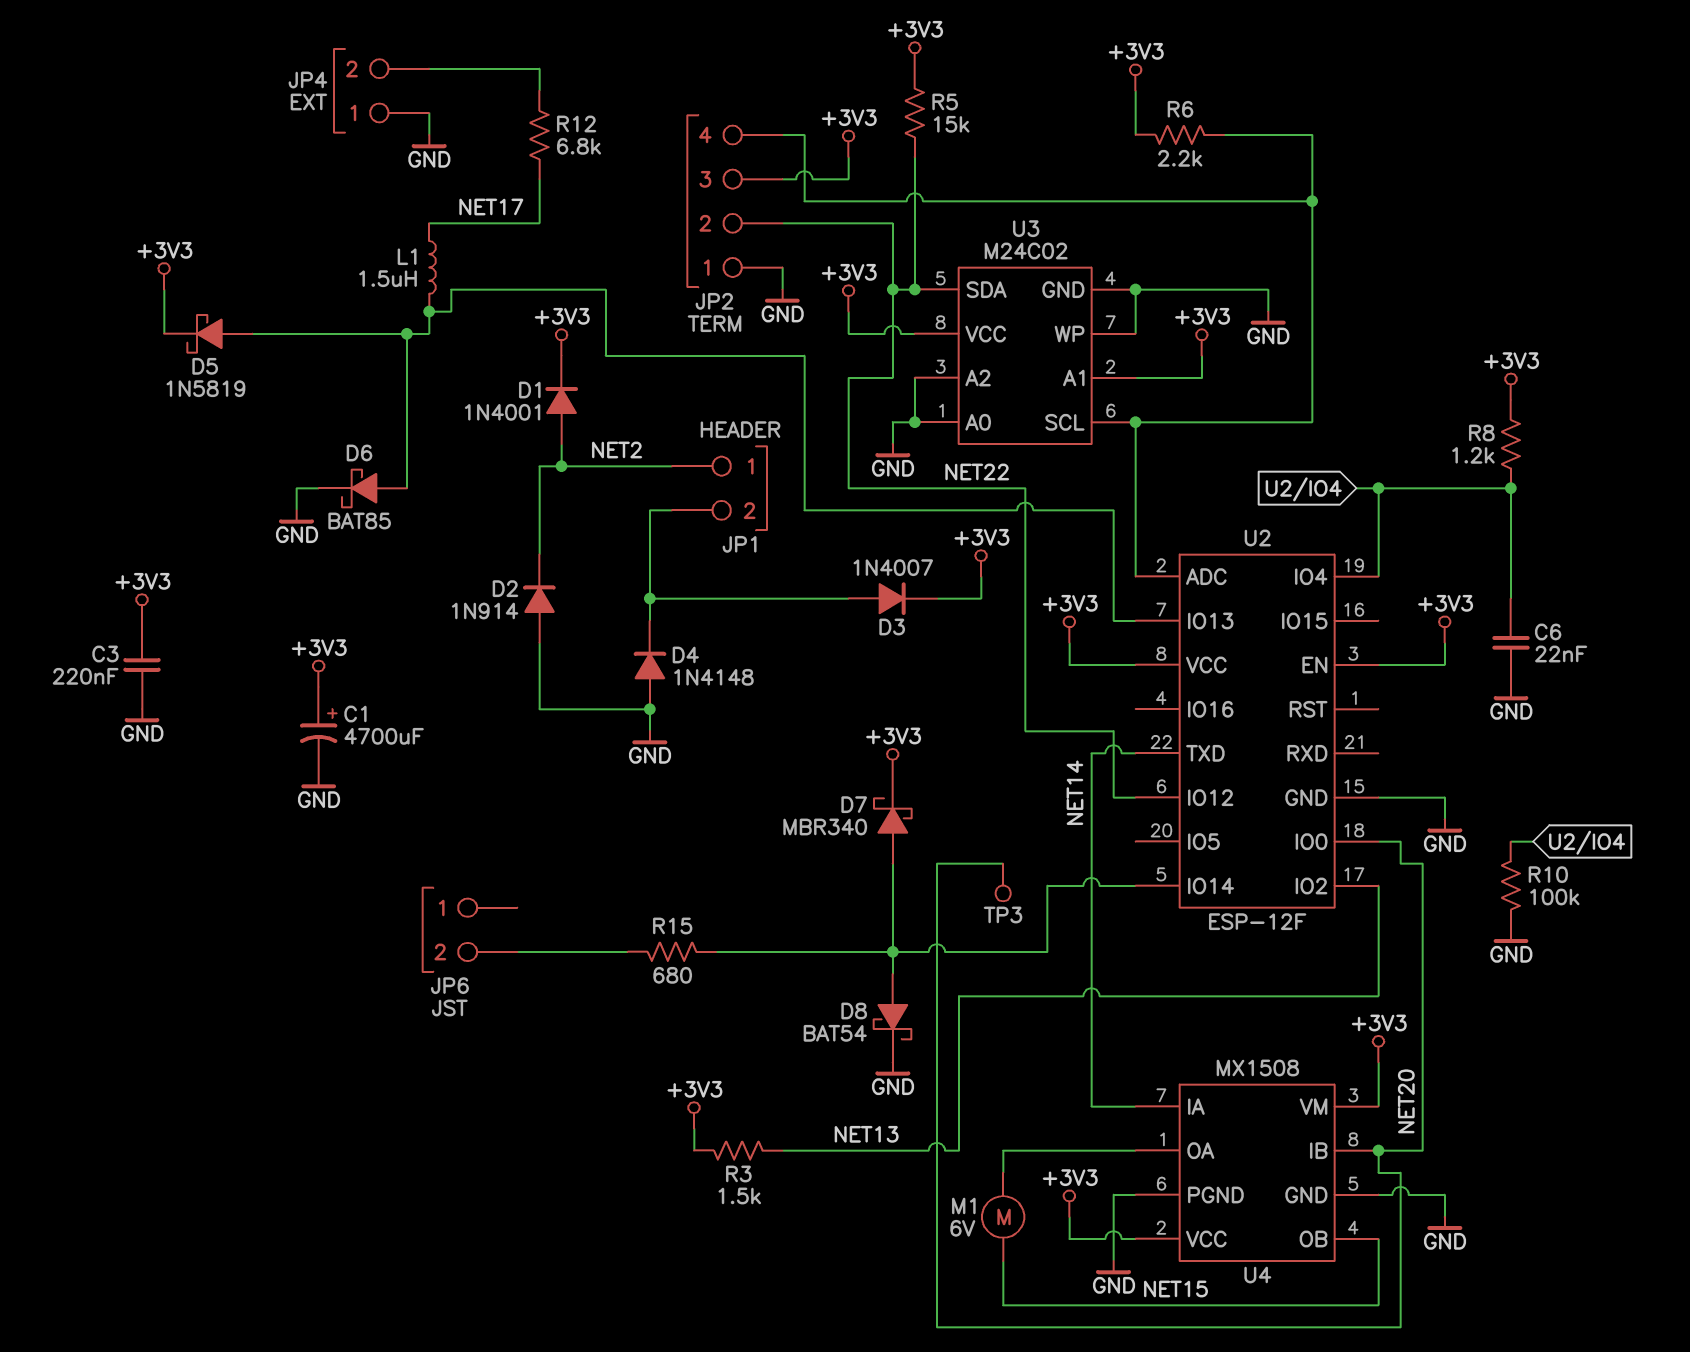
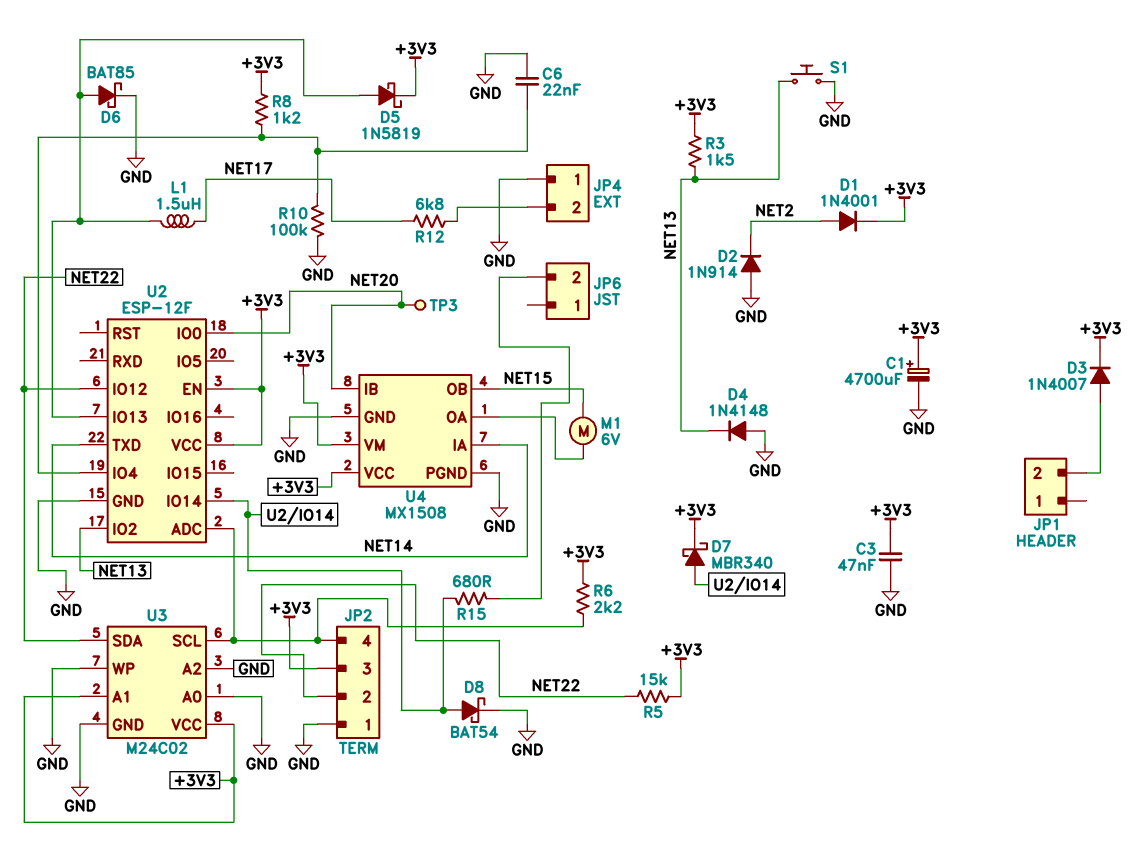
C3: 220nF (+3V3, GND) -> 47nF (+3V3, GND)
D4: diode 1N4148 (A GND, K JP1/2) -> diode 1N4148 (A GND, K NET13)
JP1 pin 1: NET2 -> none
S1: none -> button (GND, NET13)

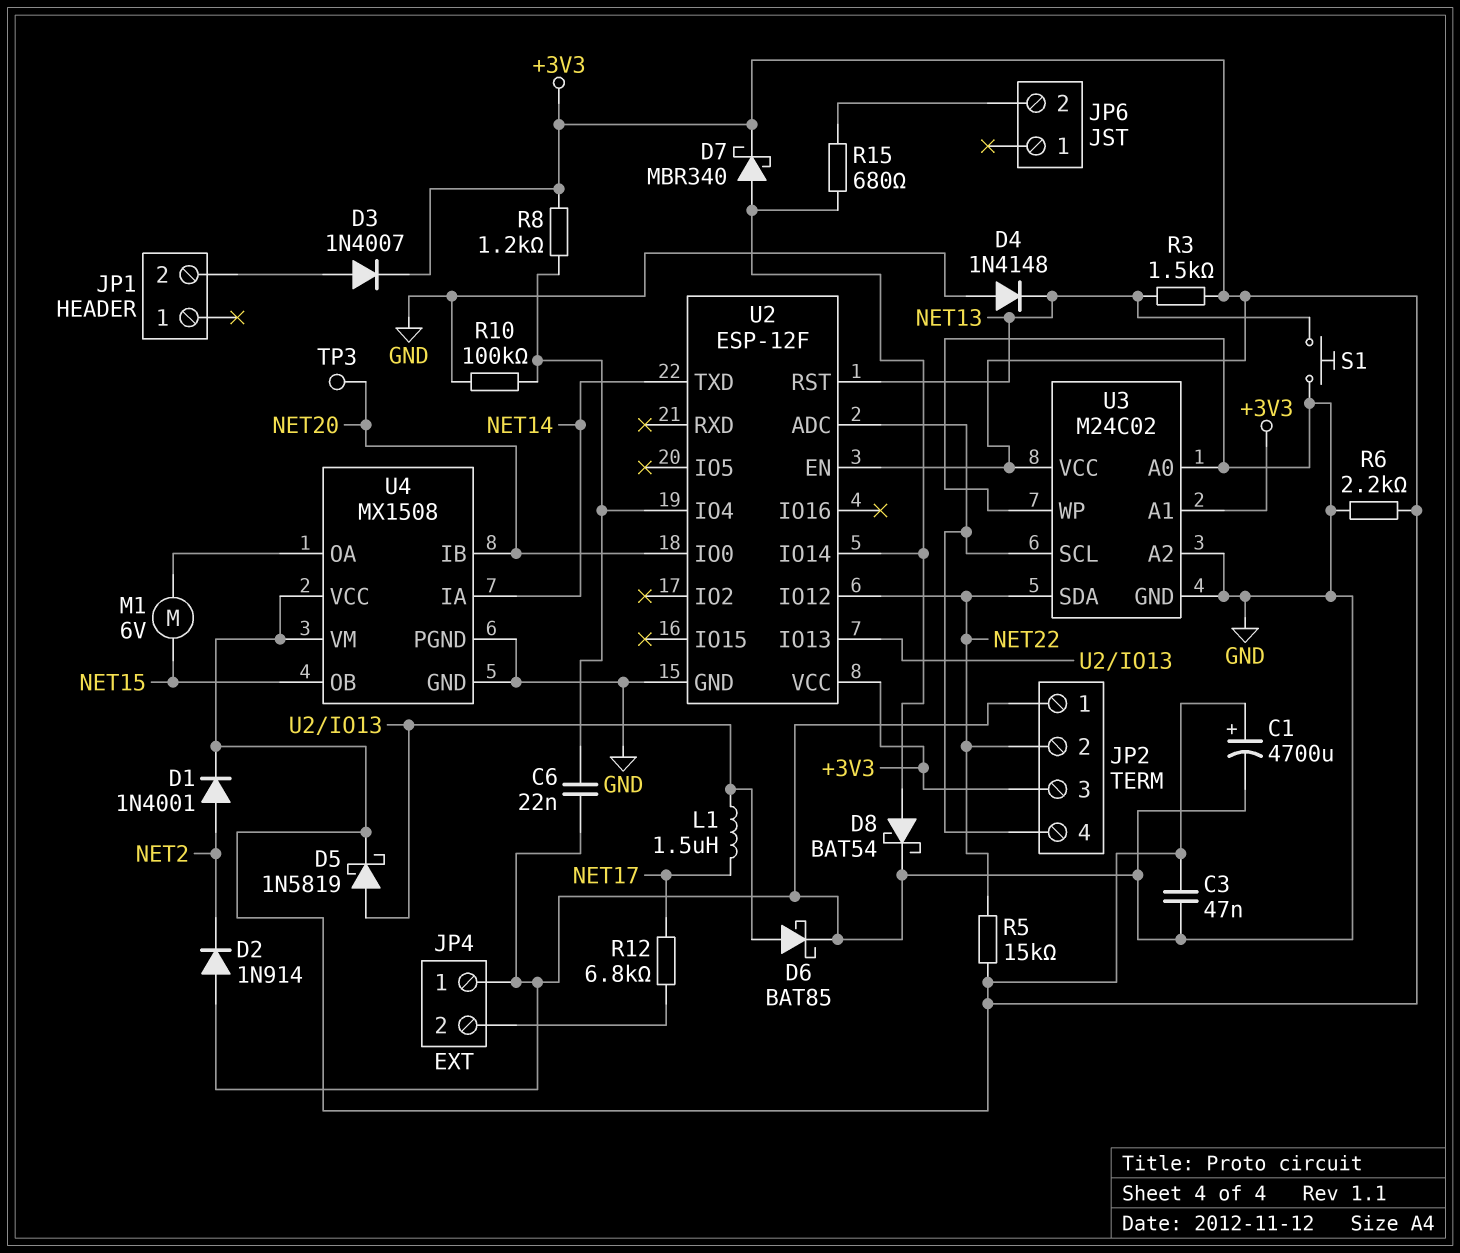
R6: 2.2k (+3V3, JP2/4) -> 2.2k (+3V3, GND)
U2 pin IO2: NET13 -> none
U2 pin RST: none -> NET13

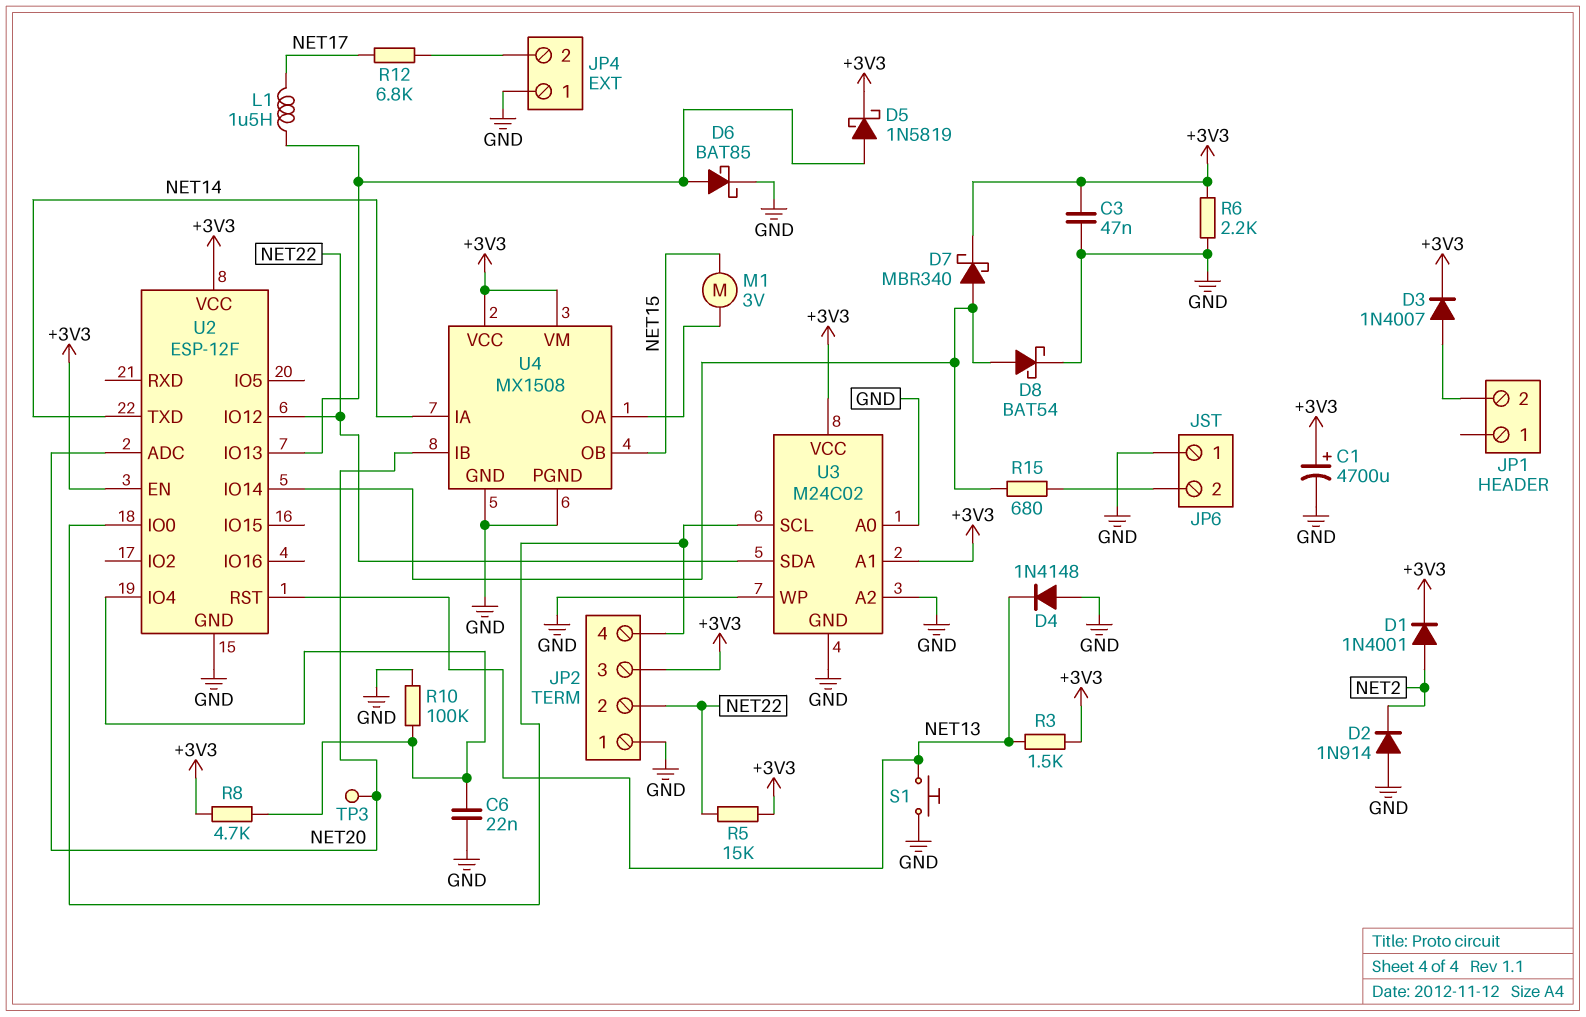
JP6 pin 1: none -> GND
M1: motor 6V (NET15, U4/OA) -> motor 3V (NET15, U4/OA)
R8: 1.2k (+3V3, U2/IO4) -> 4.7k (+3V3, U2/IO4)
U2 pin ADC: JP2/4 -> NET20
U2 pin IO0: NET20 -> JP2/4

